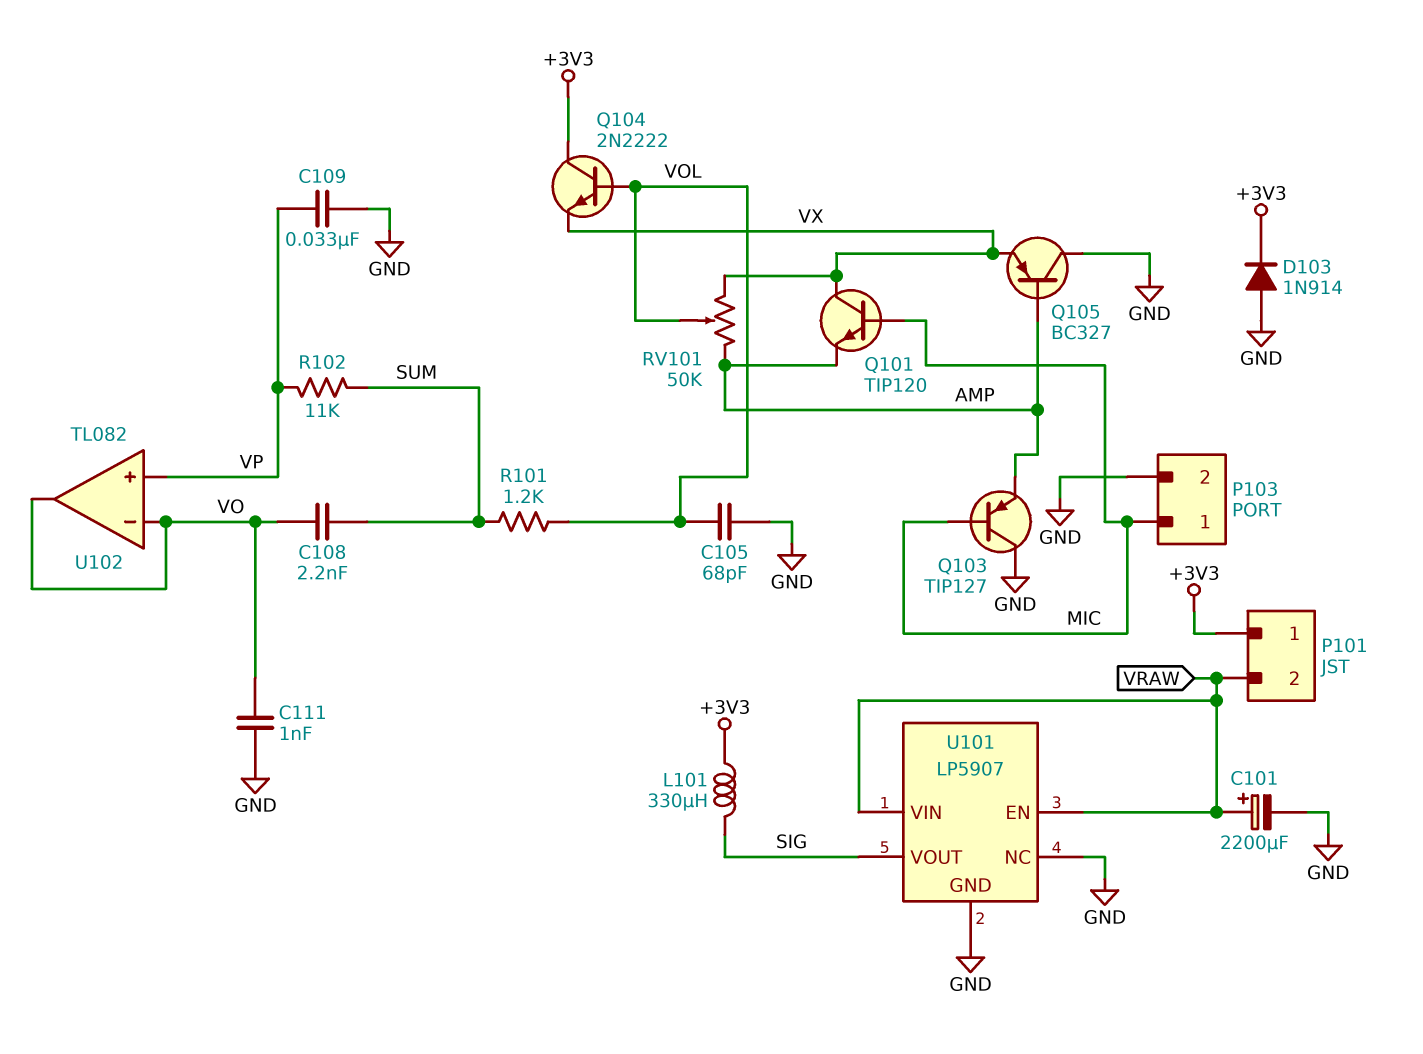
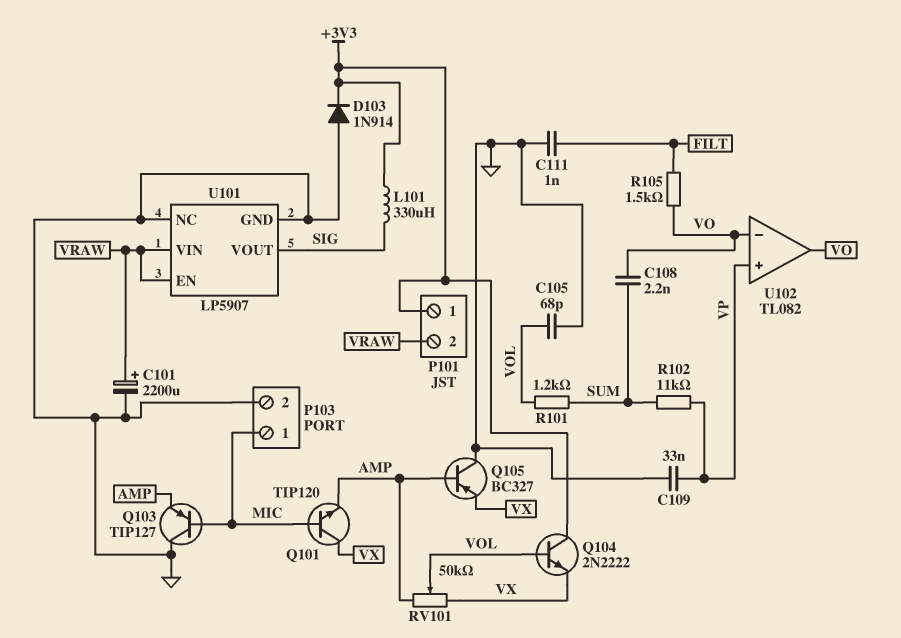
C111: 1nF (GND, VO) -> 1nF (FILT, GND)
R105: none -> 1.5k (FILT, VO)

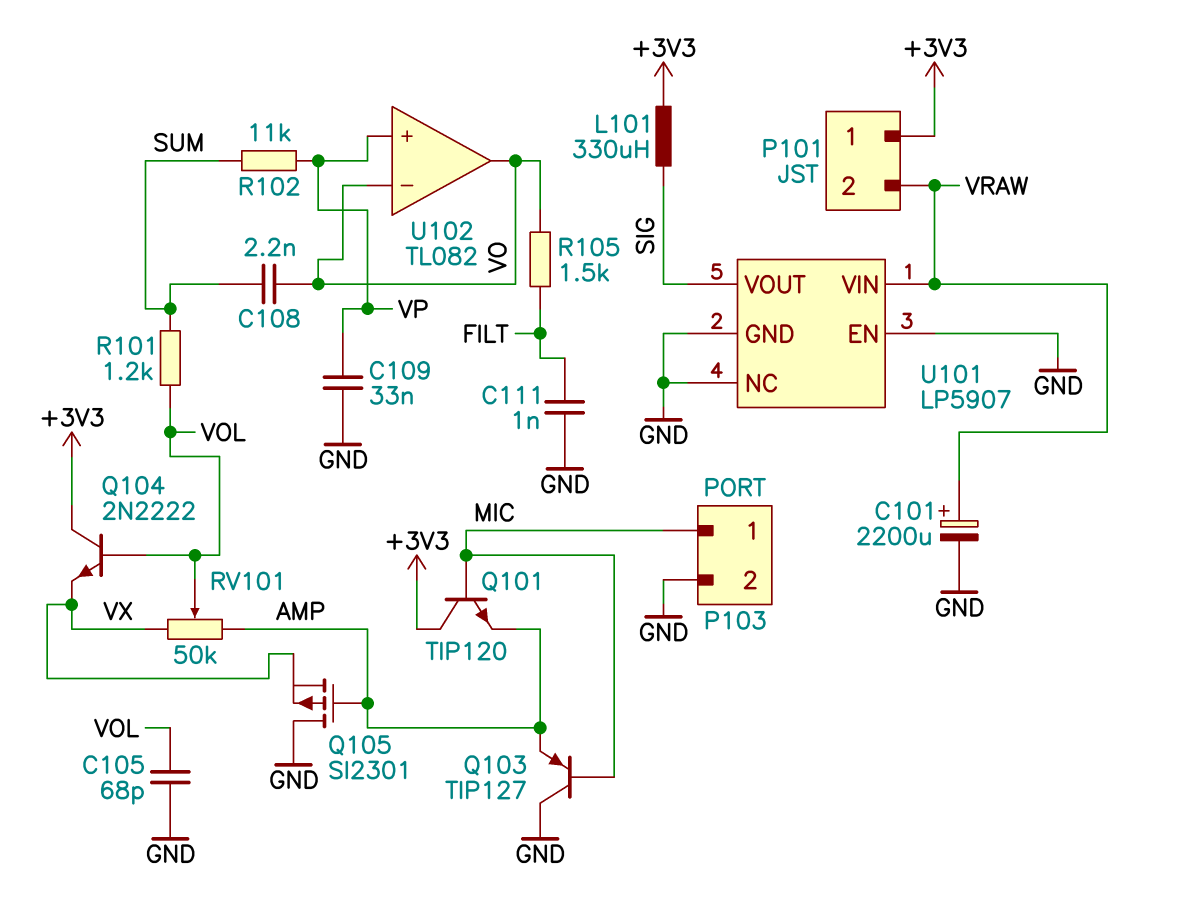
D103: diode 1N914 (A GND, K +3V3) -> none
Q101: NPN TIP120 (B MIC, C VX, E AMP) -> NPN TIP120 (B MIC, C +3V3, E AMP)
Q105: PNP BC327 (B AMP, C GND, E VX) -> PMOS SI2301 (G AMP, D GND, S VX)
U101 pin EN: VRAW -> GND

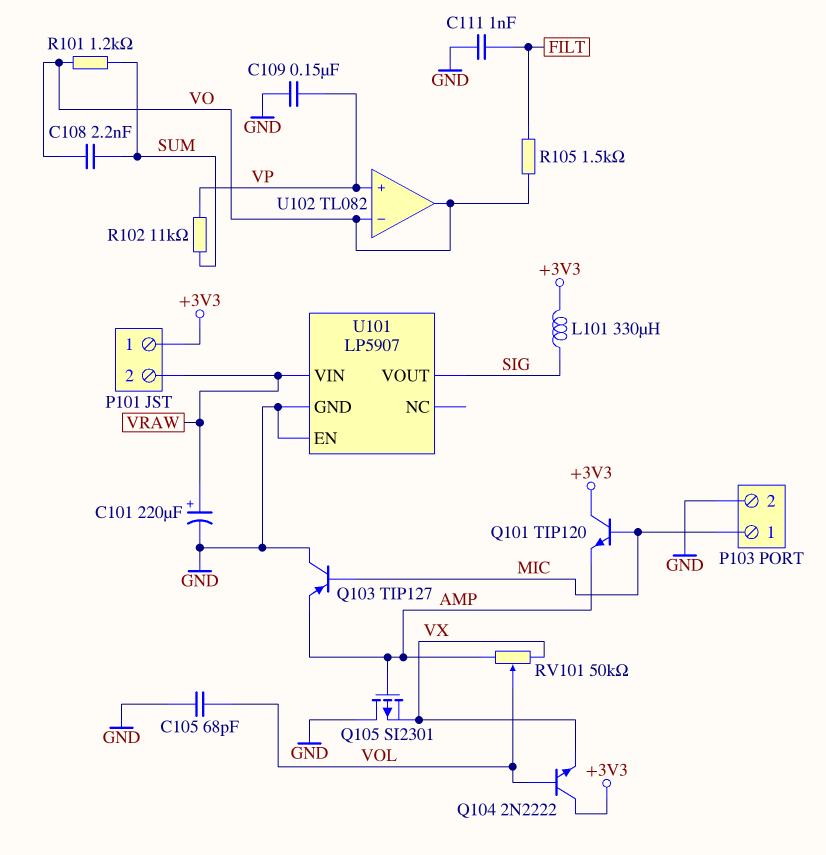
C101: 2200uF (plus VRAW, minus GND) -> 220uF (plus VRAW, minus GND)
C109: 33nF (GND, VP) -> 150nF (GND, VP)
R101: 1.2k (SUM, VOL) -> 1.2k (SUM, VO)
U101 pin NC: GND -> none

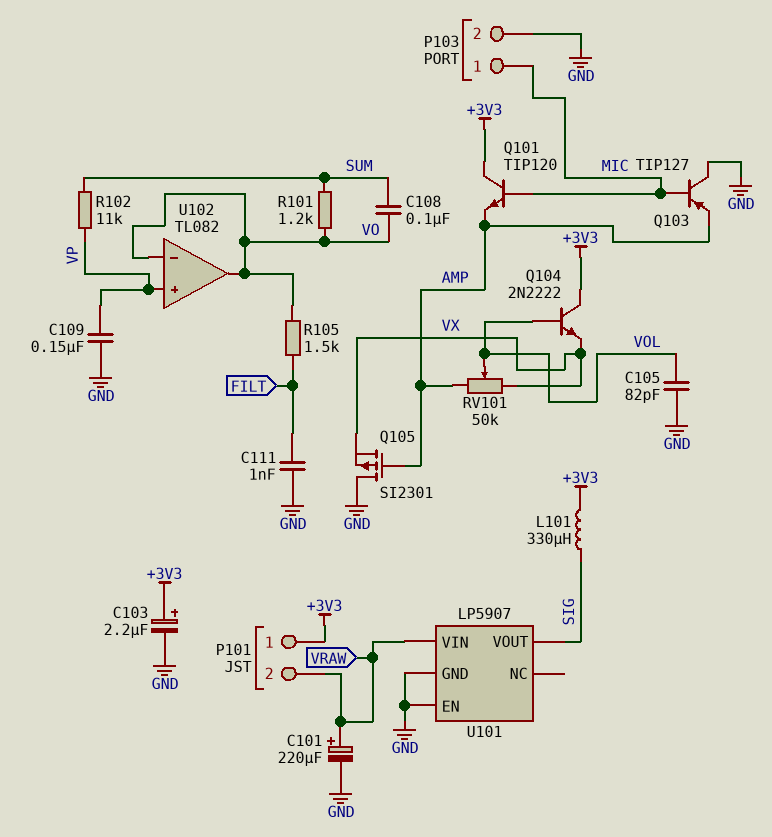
C103: none -> 2.2uF (plus +3V3, minus GND)
C105: 68pF (GND, VOL) -> 82pF (GND, VOL)
C108: 2.2nF (SUM, VO) -> 100nF (SUM, VO)

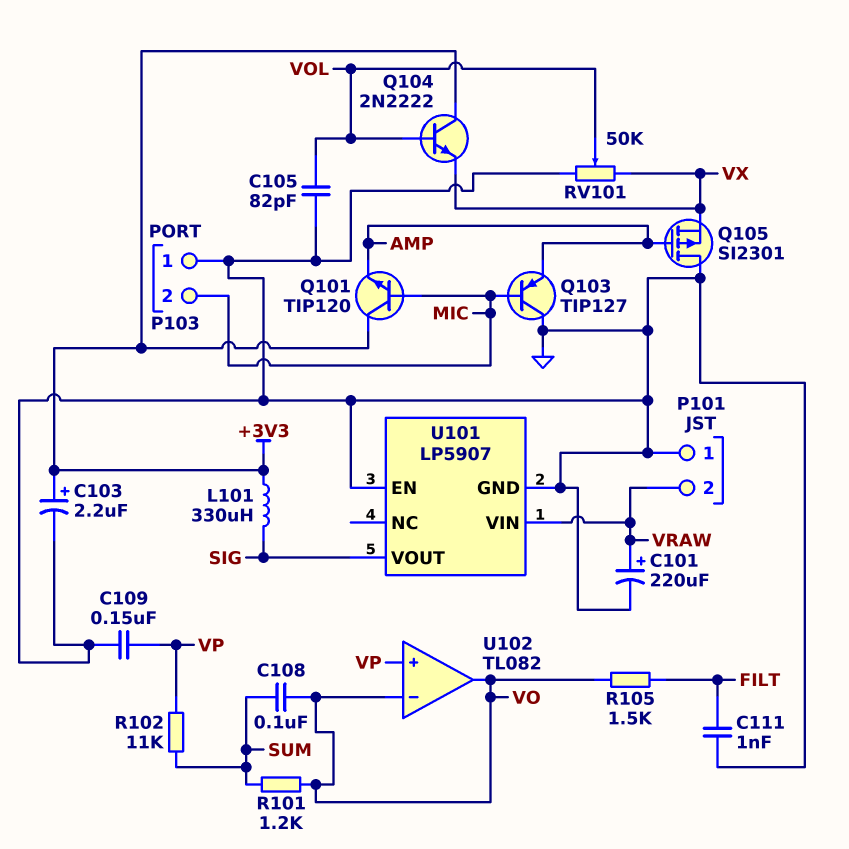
P101 pin 1: +3V3 -> GND
P103 pin 1: MIC -> GND
P103 pin 2: GND -> MIC
RV101: 50k (AMP, VX, wiper VOL) -> 50k (GND, VX, wiper VOL)

